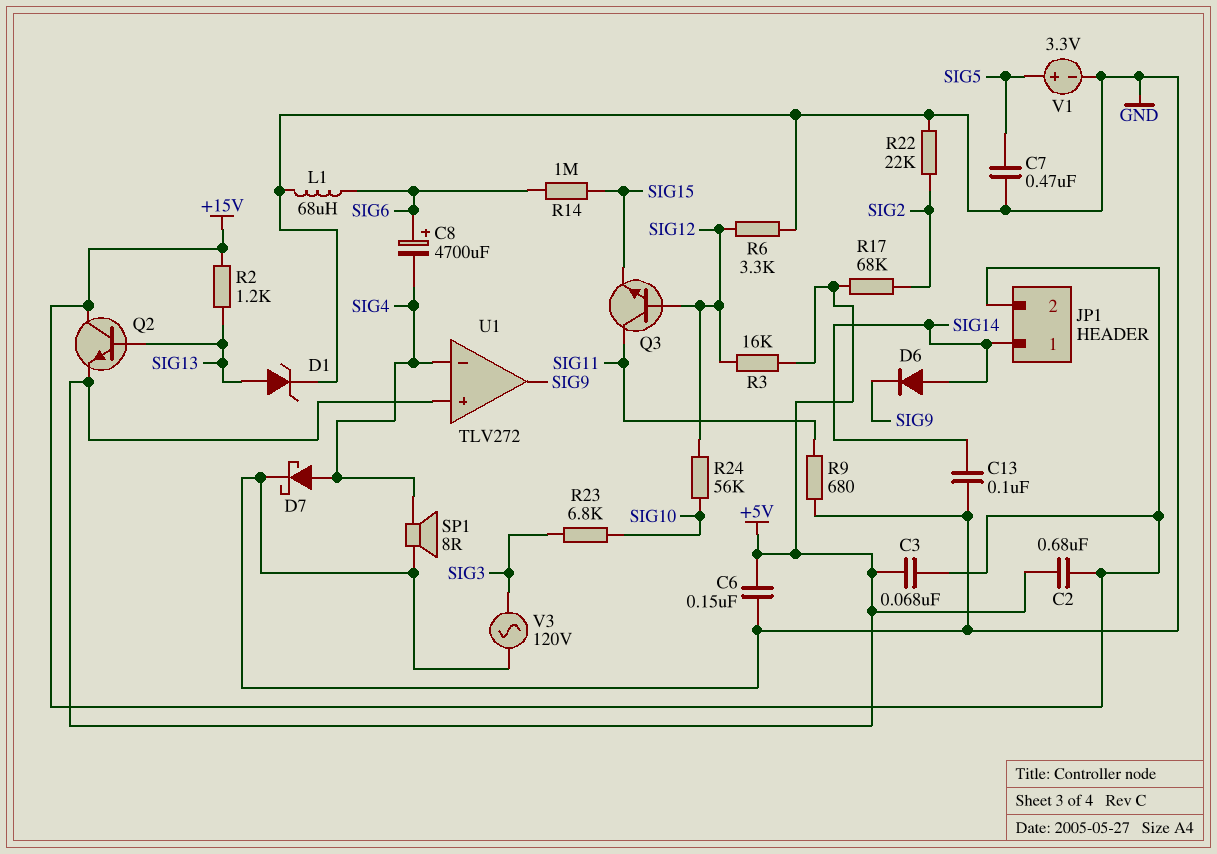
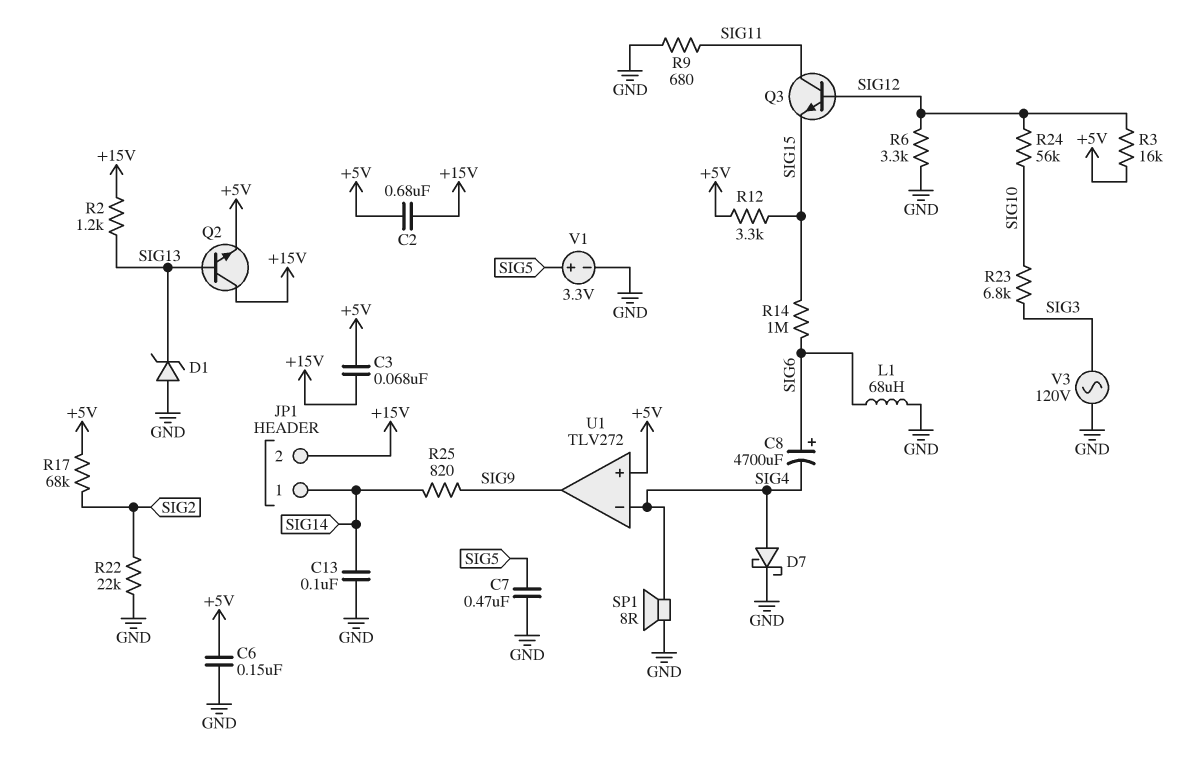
D1: zener (A SIG13, K GND) -> zener (A GND, K SIG13)
D6: diode (A SIG14, K SIG9) -> none
R12: none -> 3.3k (+5V, SIG15)
R25: none -> 820 (SIG9, SIG14)

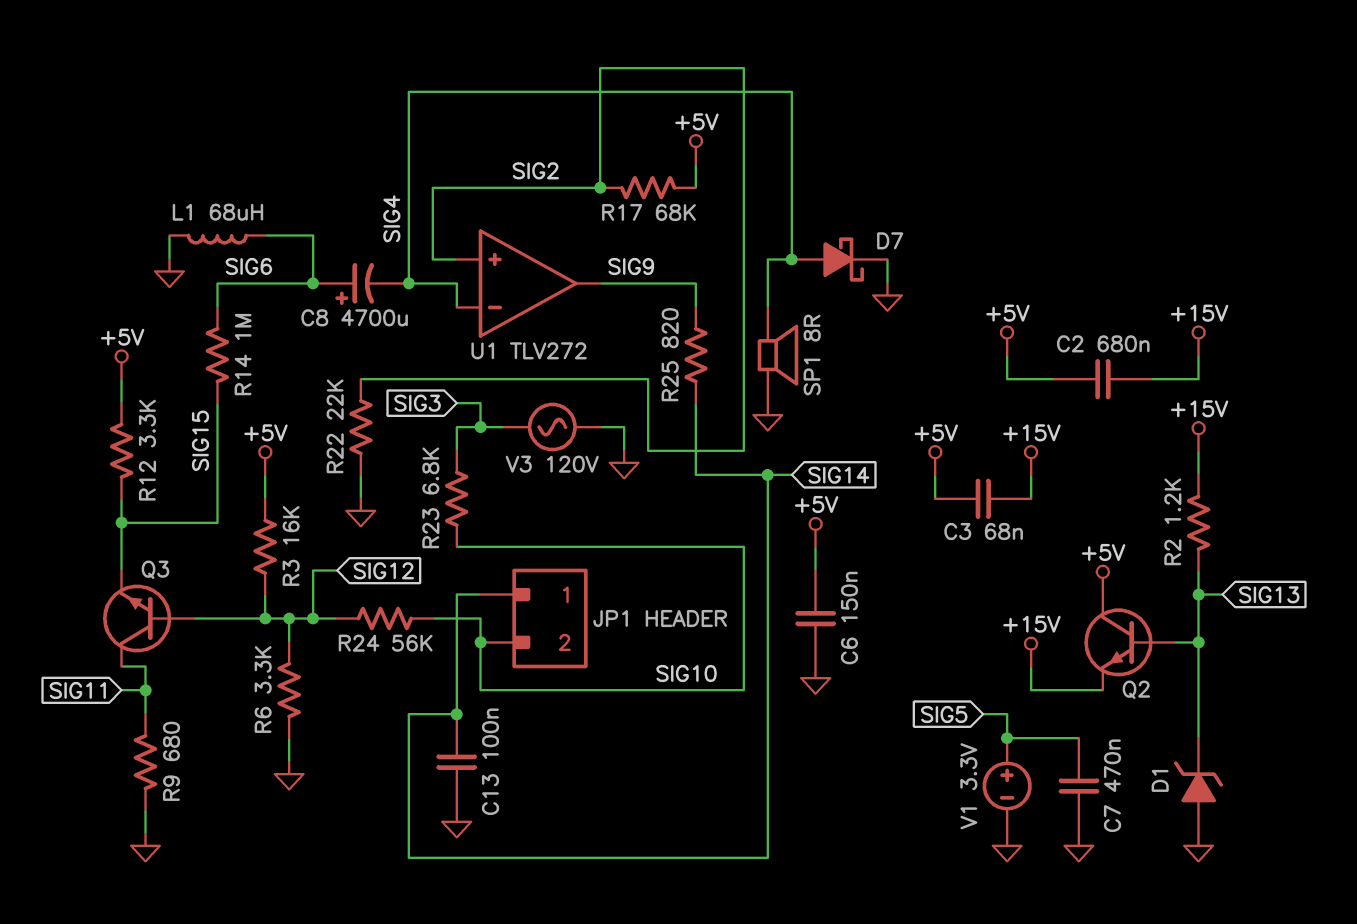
JP1 pin 2: +15V -> SIG10
Q2: NPN (B SIG13, C +15V, E +5V) -> NPN (B SIG13, C +5V, E +15V)
U1 pin in+: +5V -> SIG2

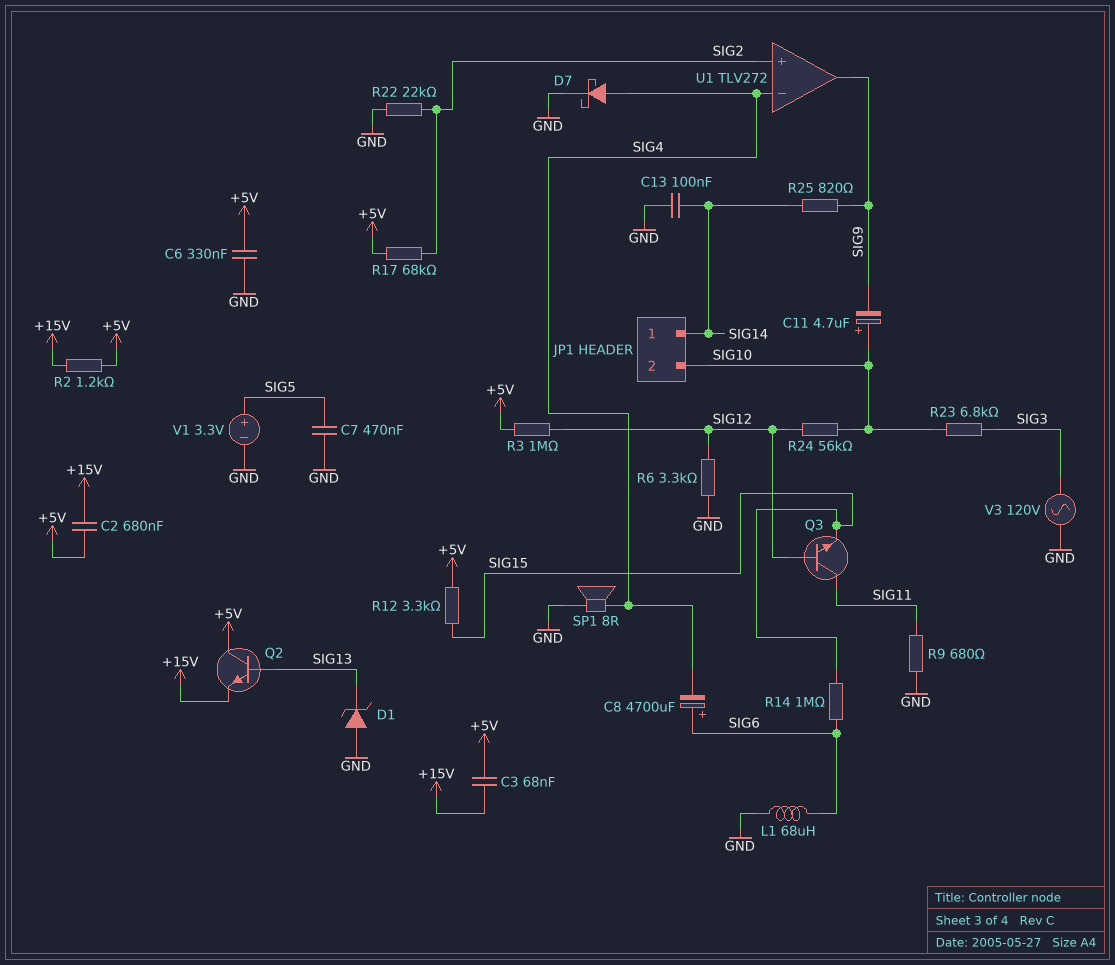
C6: 150nF (+5V, GND) -> 330nF (+5V, GND)
C11: none -> 4.7uF (plus SIG10, minus SIG9)
R2: 1.2k (+15V, SIG13) -> 1.2k (+5V, +15V)
R3: 16k (+5V, SIG12) -> 1M (+5V, SIG12)

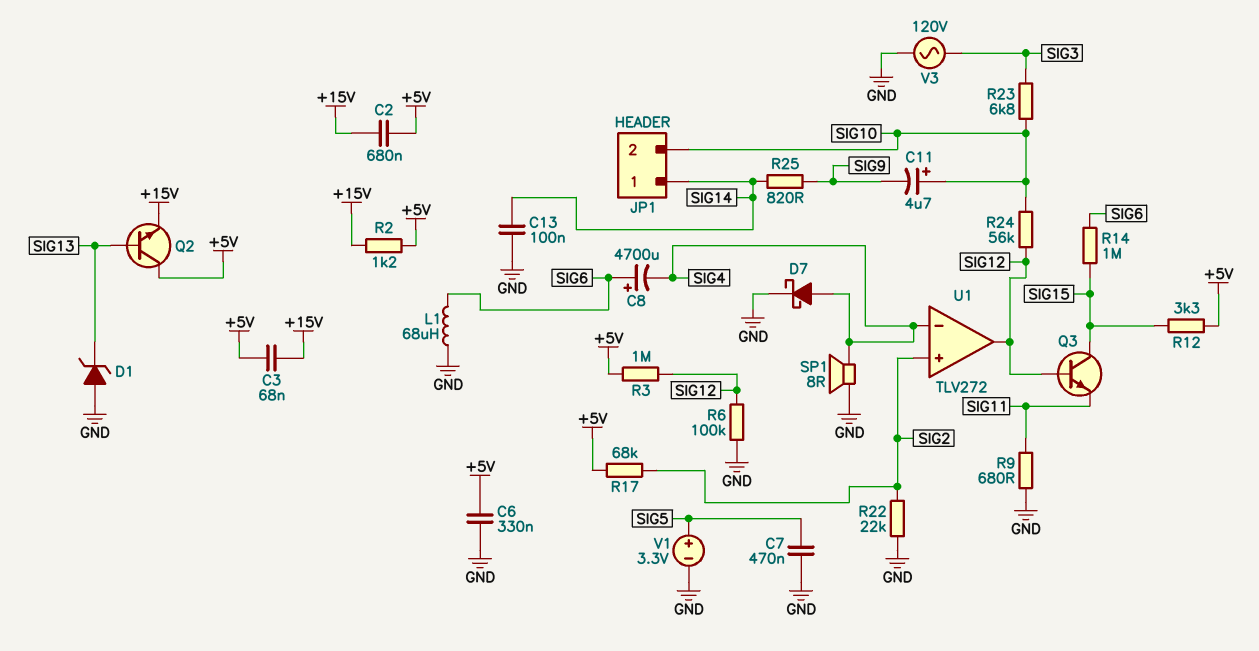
Q3: NPN (B SIG12, C SIG11, E SIG15) -> NPN (B SIG12, C SIG15, E SIG11)
R6: 3.3k (GND, SIG12) -> 100k (GND, SIG12)
U1 pin out: SIG9 -> SIG12

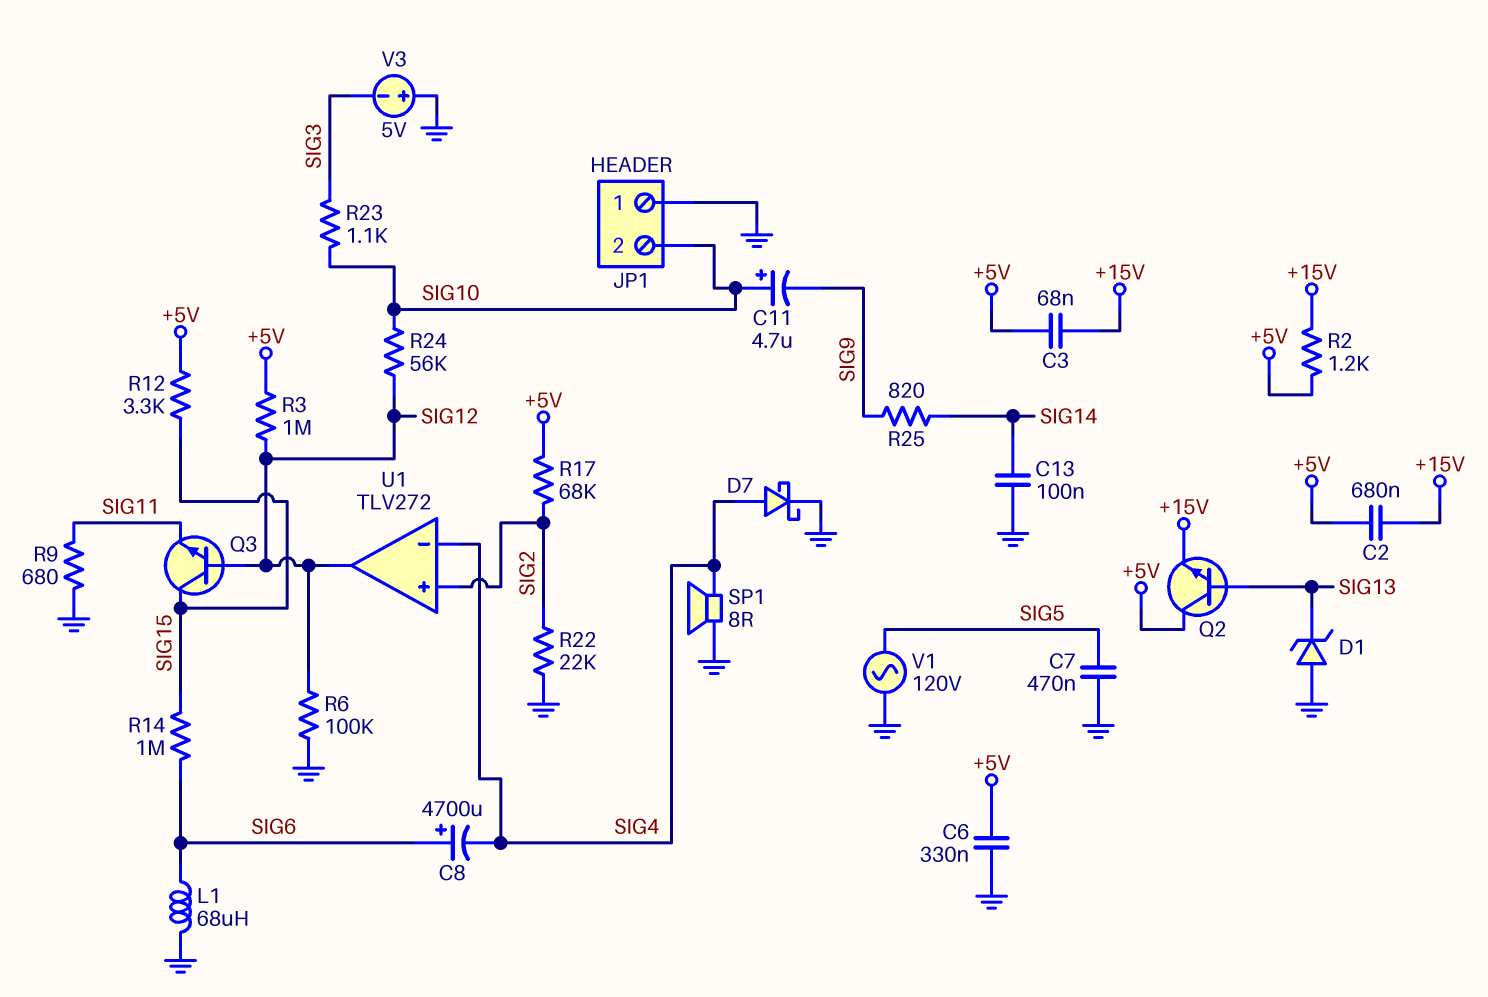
JP1 pin 1: SIG14 -> GND
R23: 6.8k (SIG3, SIG10) -> 1.1k (SIG3, SIG10)
V1: 3.3V (plus SIG5, minus GND) -> AC 120V (GND, SIG5)
V3: AC 120V (GND, SIG3) -> 5V (plus GND, minus SIG3)

